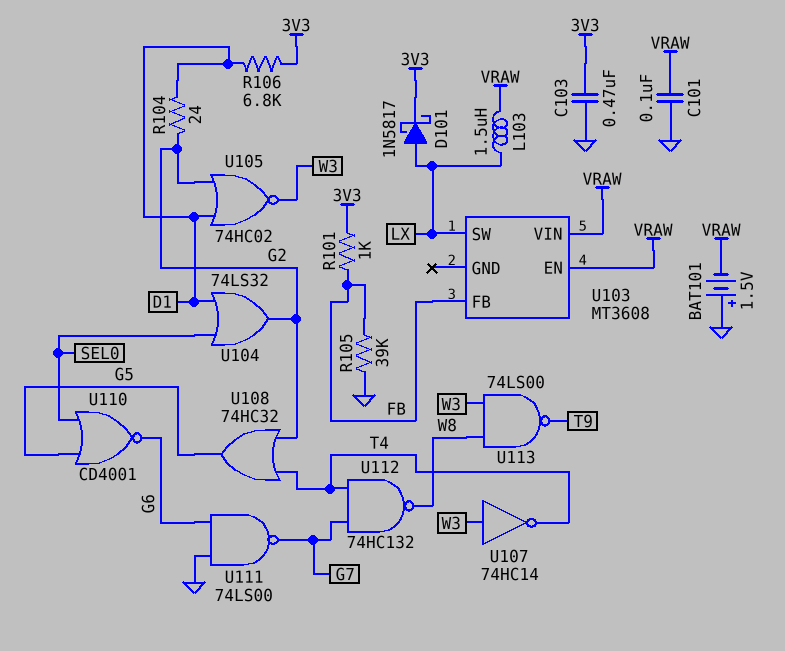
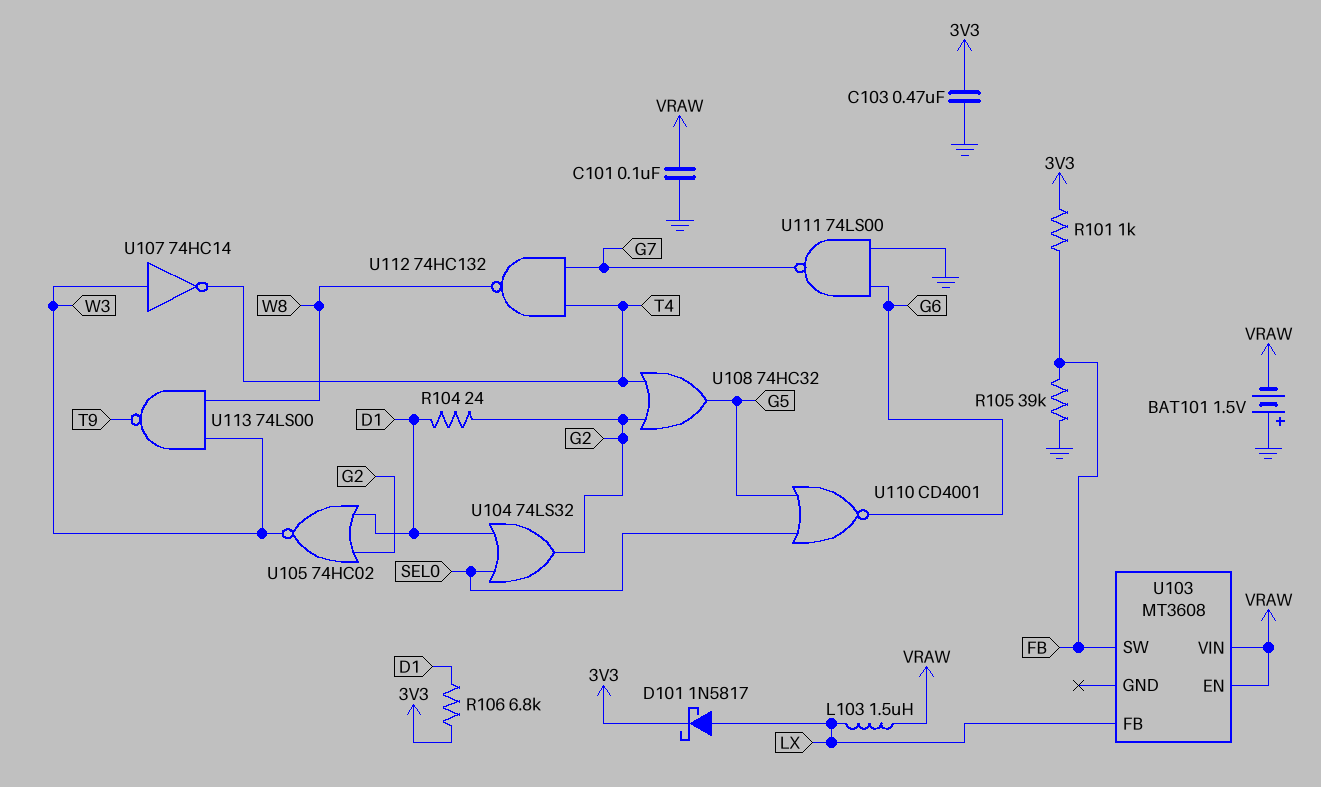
U103 pin FB: FB -> LX
U103 pin SW: LX -> FB

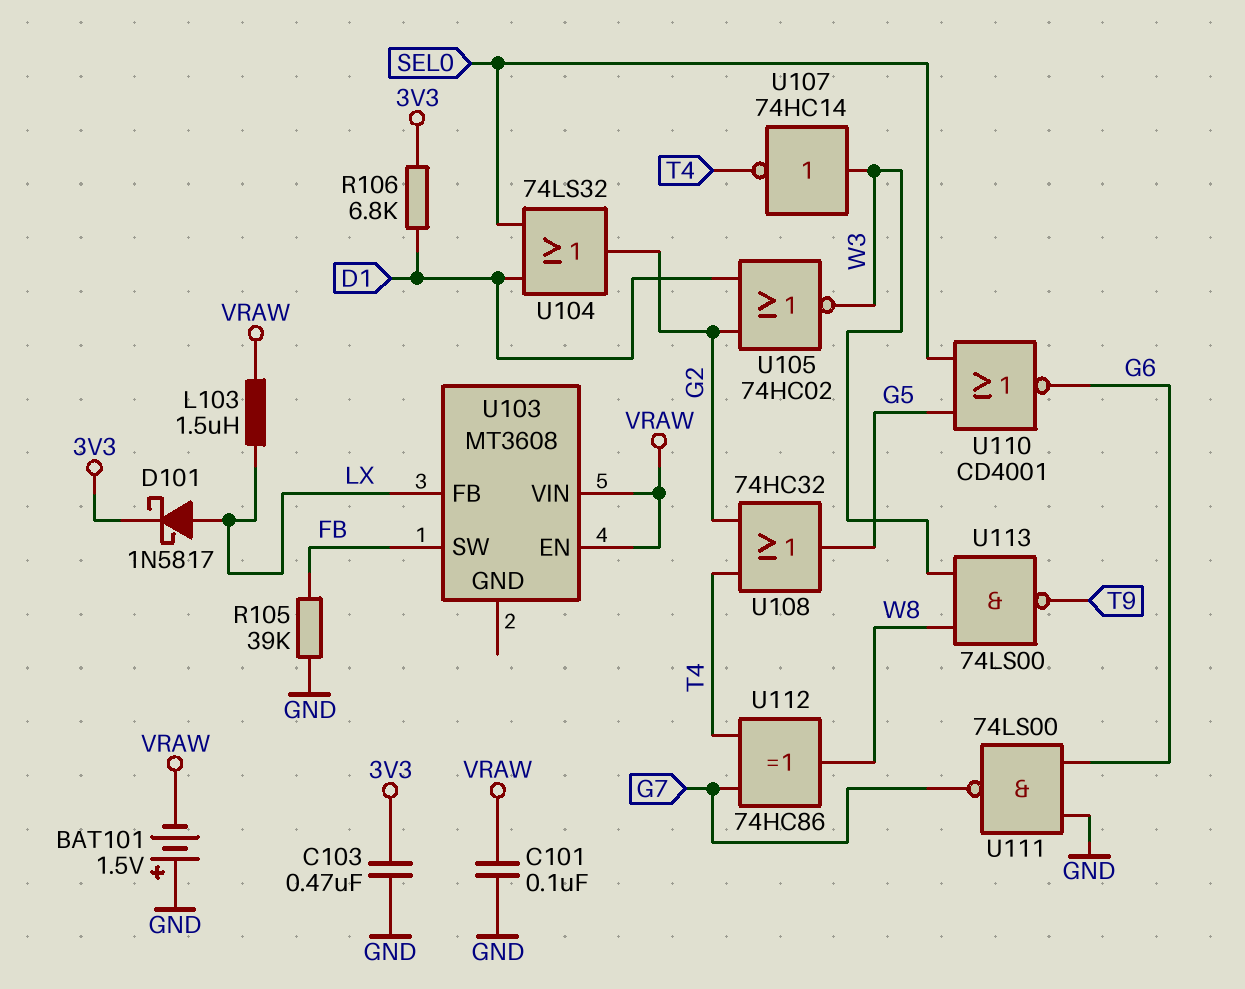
R101: 1k (3V3, FB) -> none
R104: 24 (D1, G2) -> none
U112: NAND 74HC132 (in G7, in T4, out W8) -> XOR 74HC86 (in G7, in T4, out W8)

